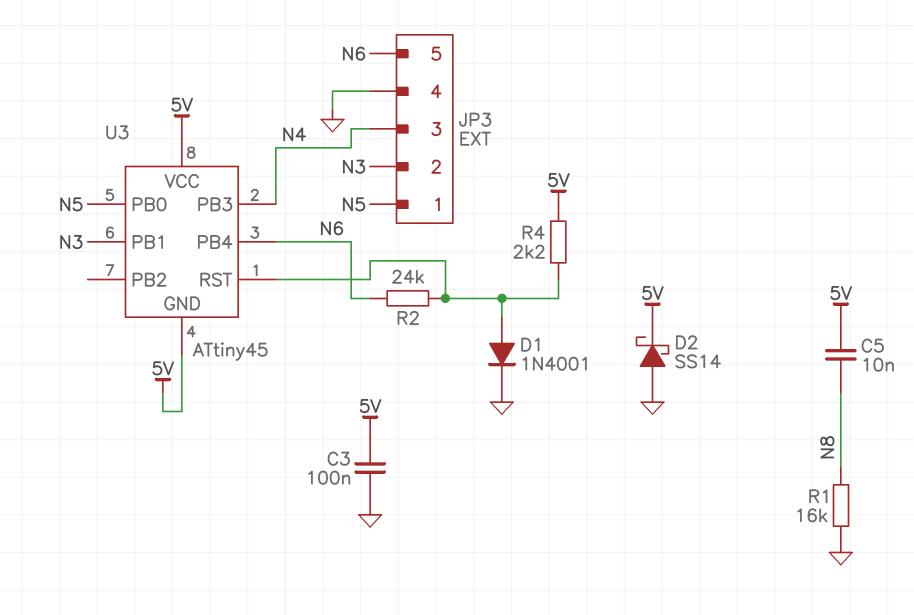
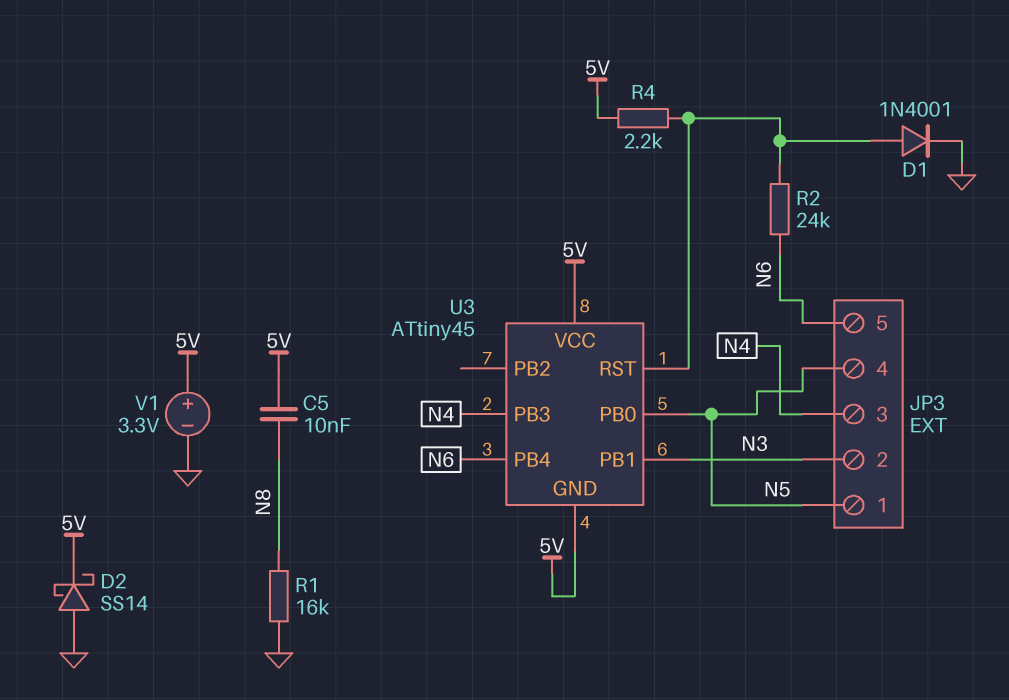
C3: 100nF (5V, GND) -> none
JP3 pin 4: GND -> N5
V1: none -> 3.3V (plus 5V, minus GND)

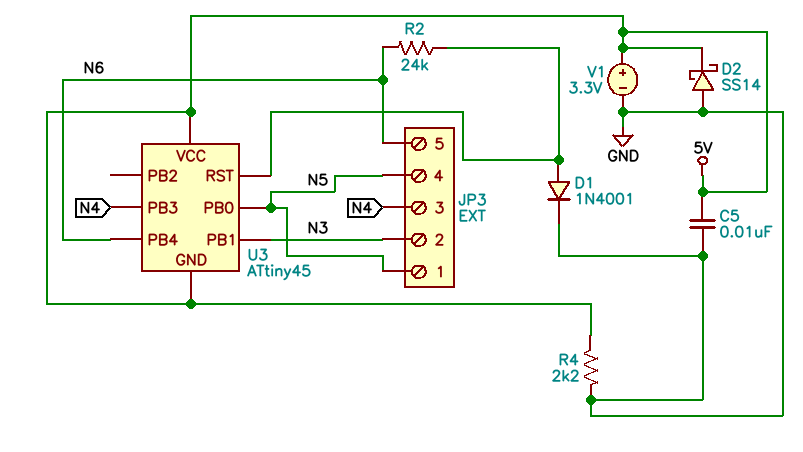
C5: 10nF (5V, N8) -> 10nF (5V, GND)
R1: 16k (GND, N8) -> none
R4: 2.2k (5V, U3/RST) -> 2.2k (5V, GND)

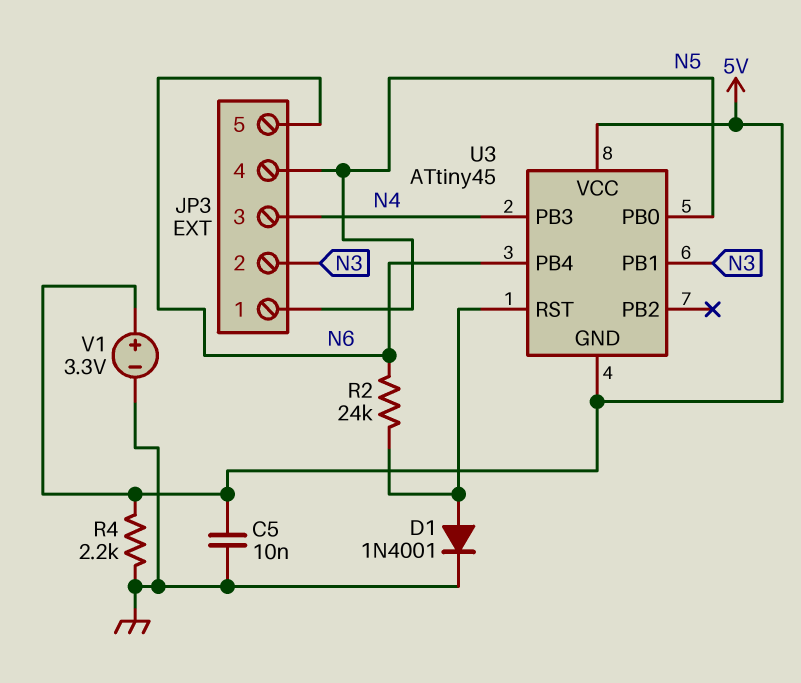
D2: schottky SS14 (A GND, K 5V) -> none

